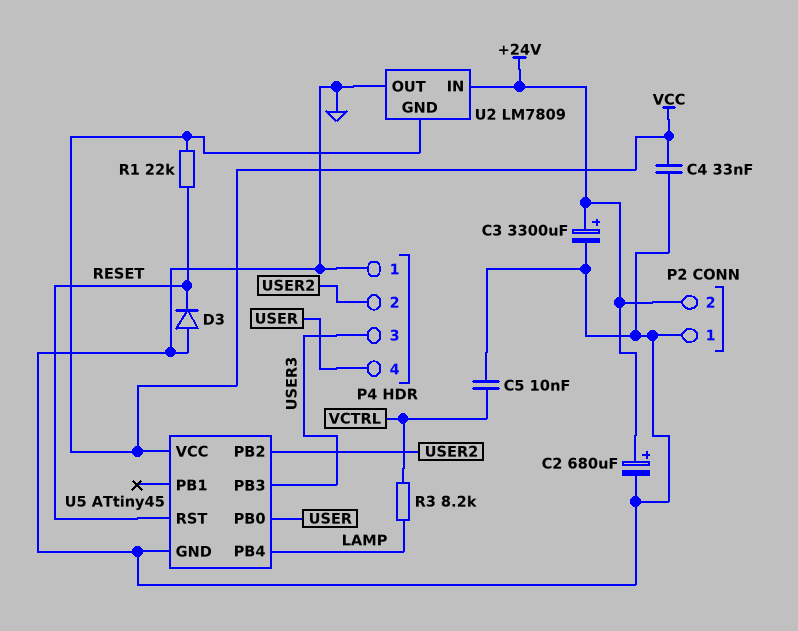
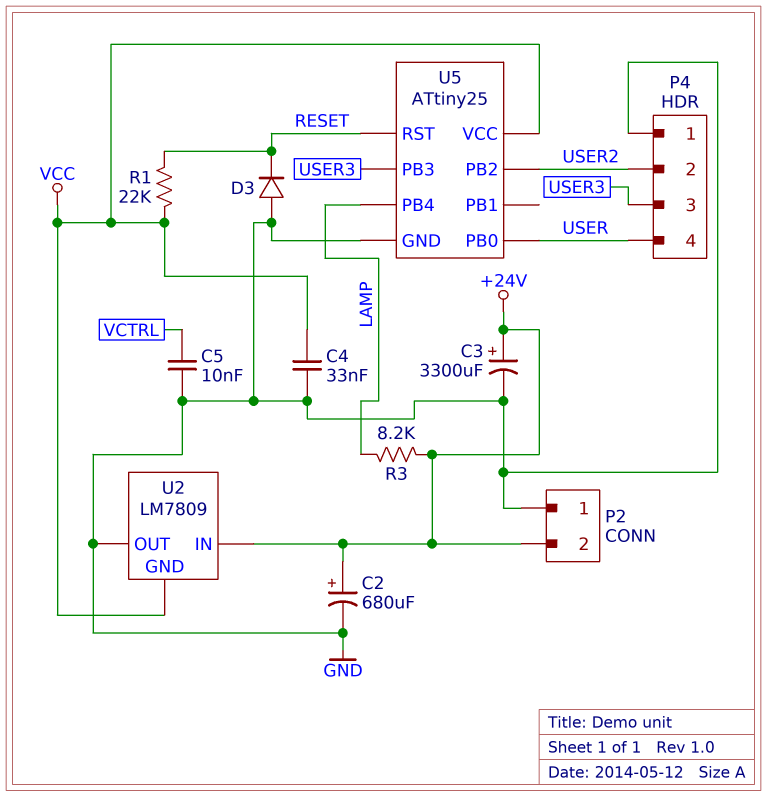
R3: 8.2k (LAMP, VCTRL) -> 8.2k (+24V, LAMP)
U5: ATtiny45 -> ATtiny25

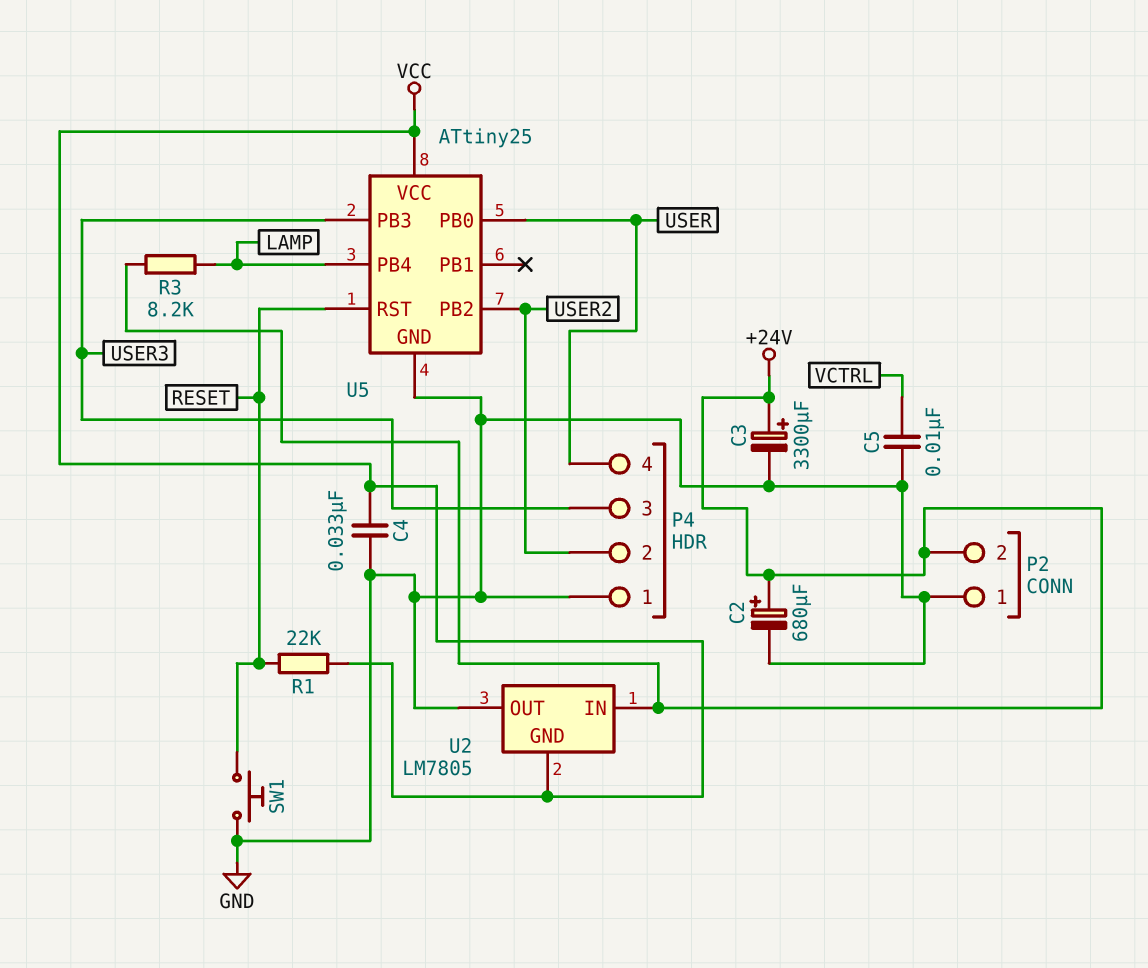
D3: diode (A GND, K RESET) -> none
SW1: none -> button (GND, RESET)
U2: LM7809 -> LM7805

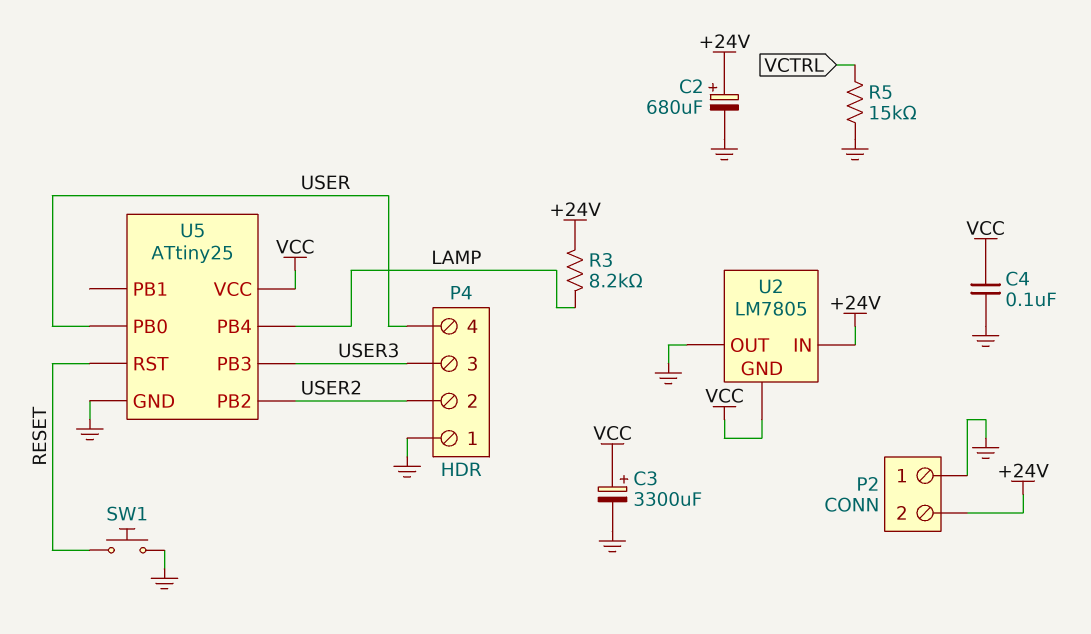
C3: 3300uF (plus +24V, minus GND) -> 3300uF (plus VCC, minus GND)
C4: 33nF (GND, VCC) -> 100nF (GND, VCC)
C5: 10nF (GND, VCTRL) -> none
R1: 22k (RESET, VCC) -> none
R5: none -> 15k (GND, VCTRL)

